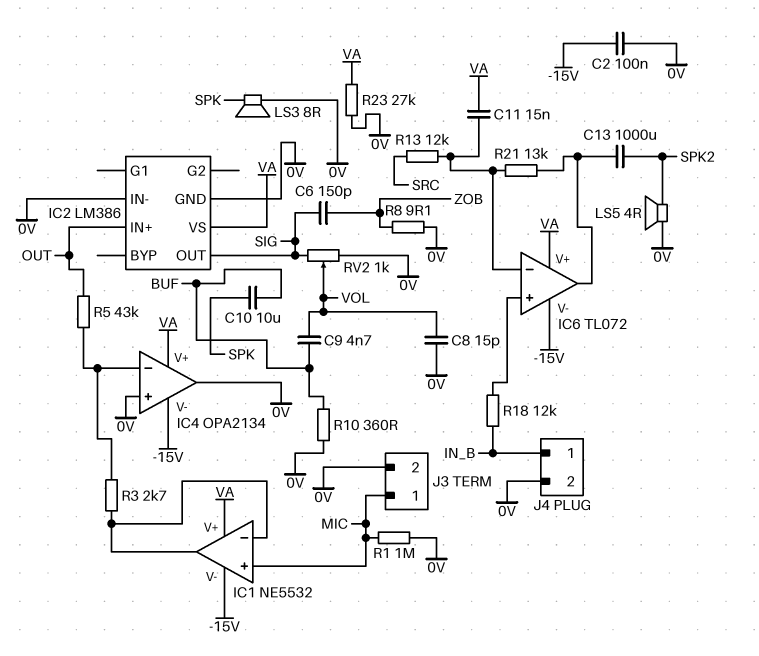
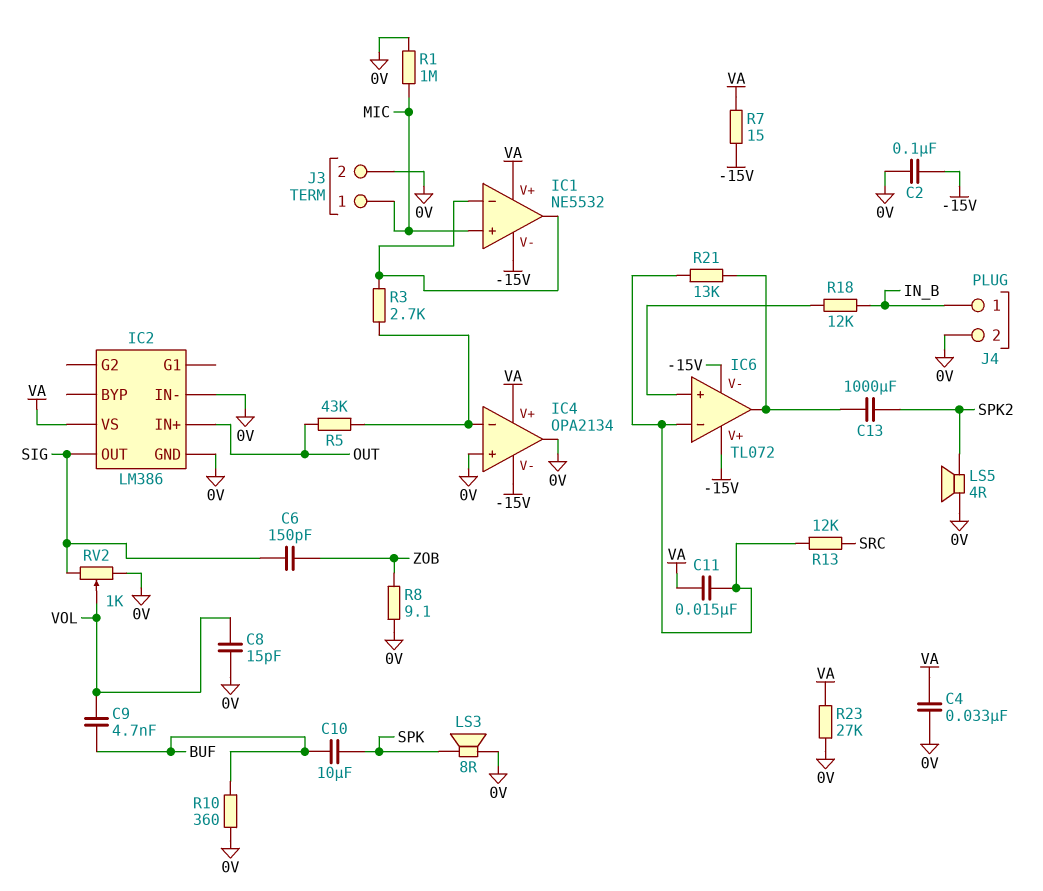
C4: none -> 33nF (0V, VA)
IC6 pin V+: VA -> -15V
R7: none -> 15 (-15V, VA)

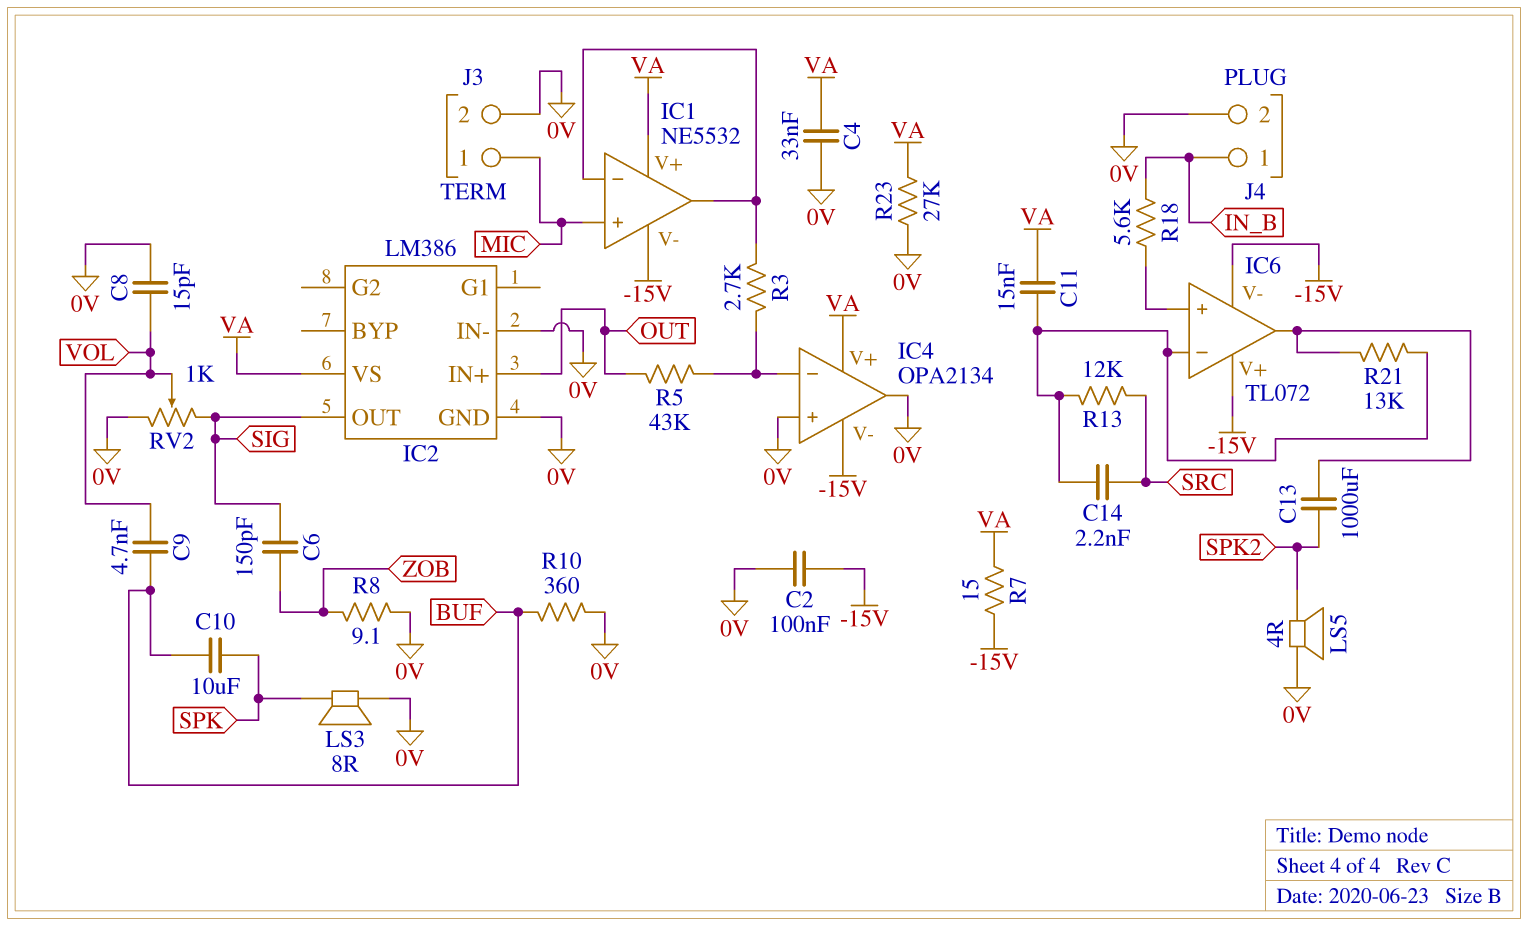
C14: none -> 2.2nF (IC6/in-, SRC)
R1: 1M (0V, MIC) -> none
R18: 12k (IC6/in+, IN_B) -> 5.6k (IC6/in+, IN_B)

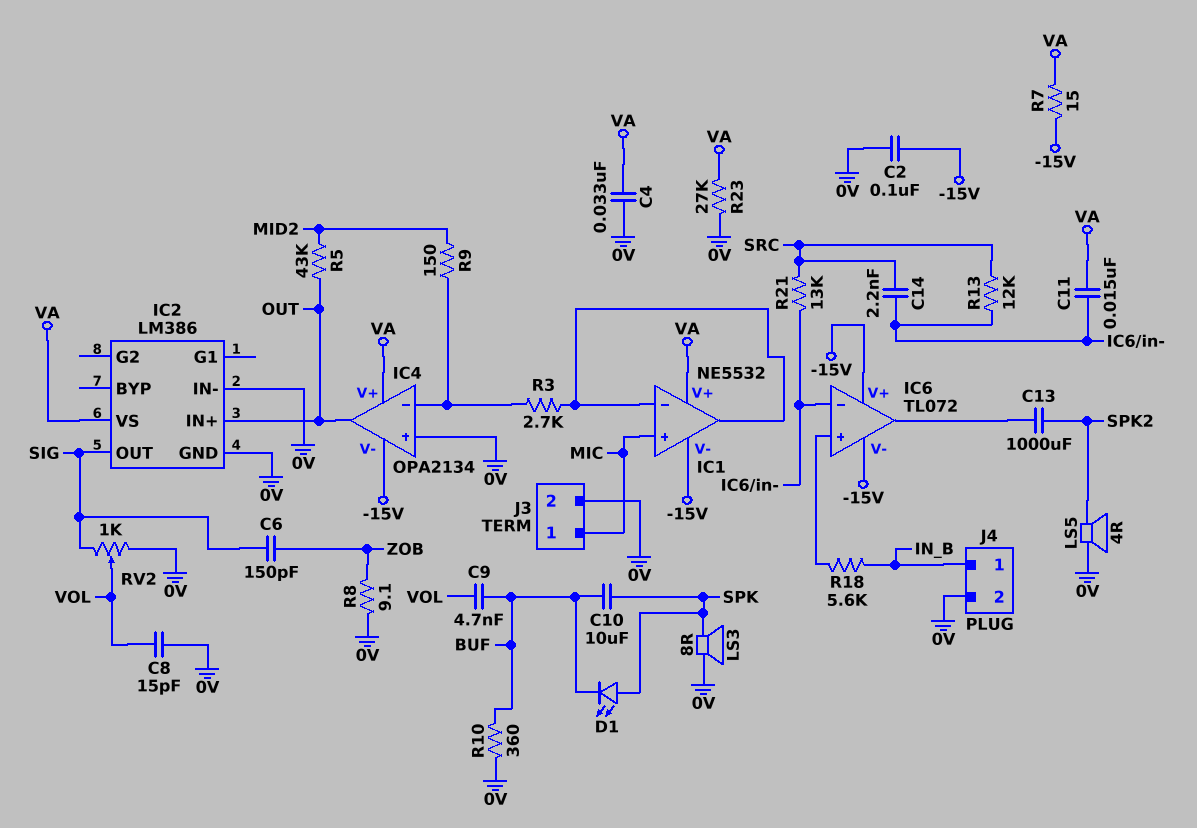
D1: none -> LED (A SPK, K BUF)
IC4 pin out: 0V -> OUT
R5: 43k (IC4/in-, OUT) -> 43k (MID2, OUT)
R9: none -> 150 (IC4/in-, MID2)
R21: 13k (IC6/in-, IC6/out) -> 13k (IC6/in-, SRC)

